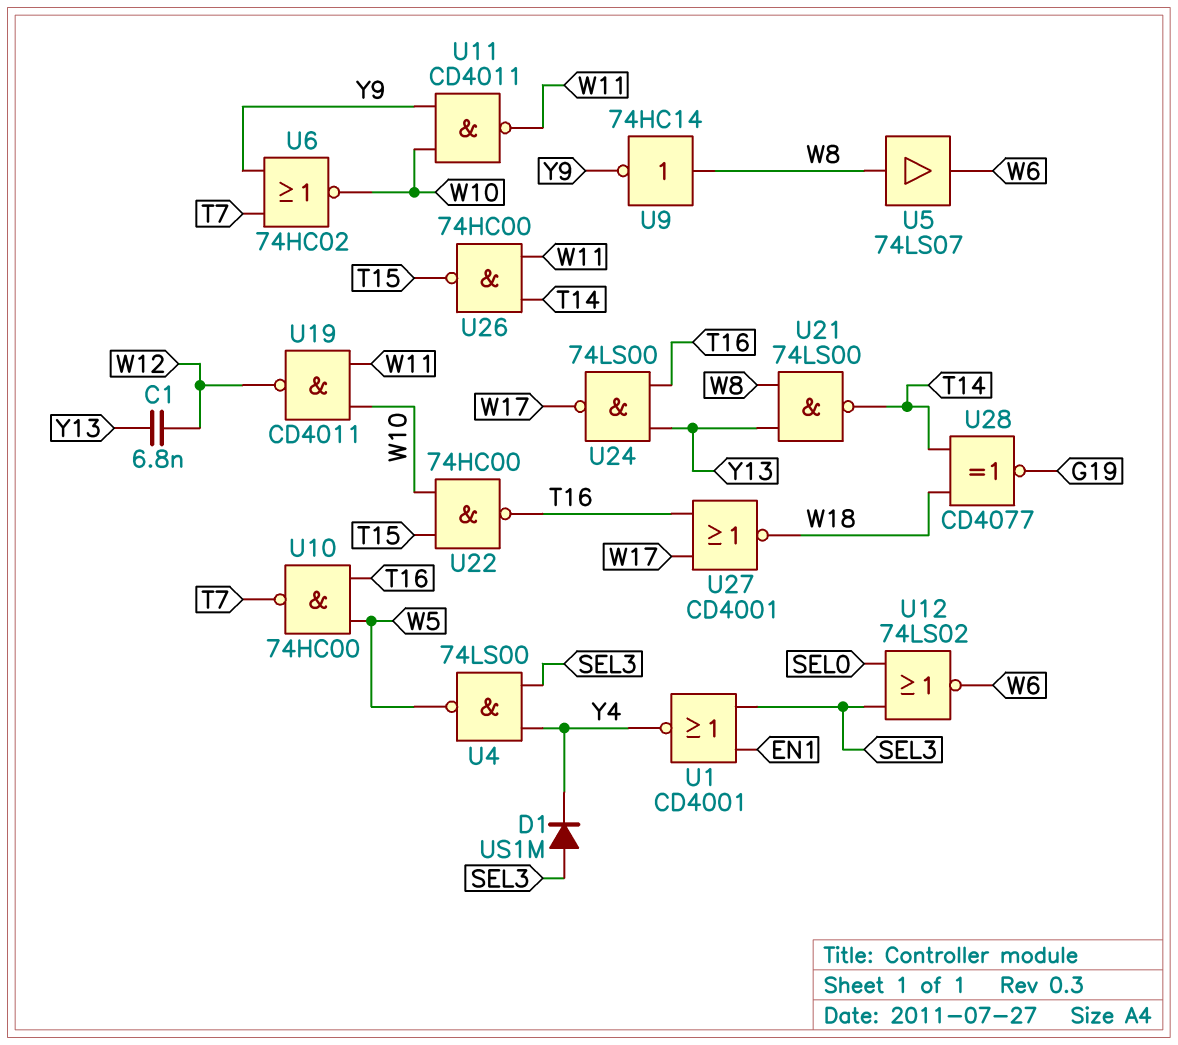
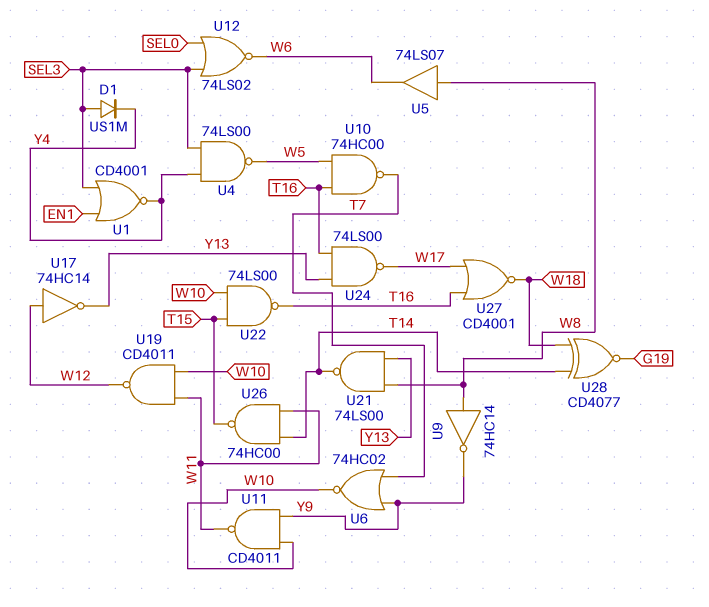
C1: 6.8nF (W12, Y13) -> none
U17: none -> NOT 74HC14 (in W12, out Y13)
U22: NAND 74HC00 (in T15, in W10, out T16) -> NAND 74LS00 (in T15, in W10, out T16)

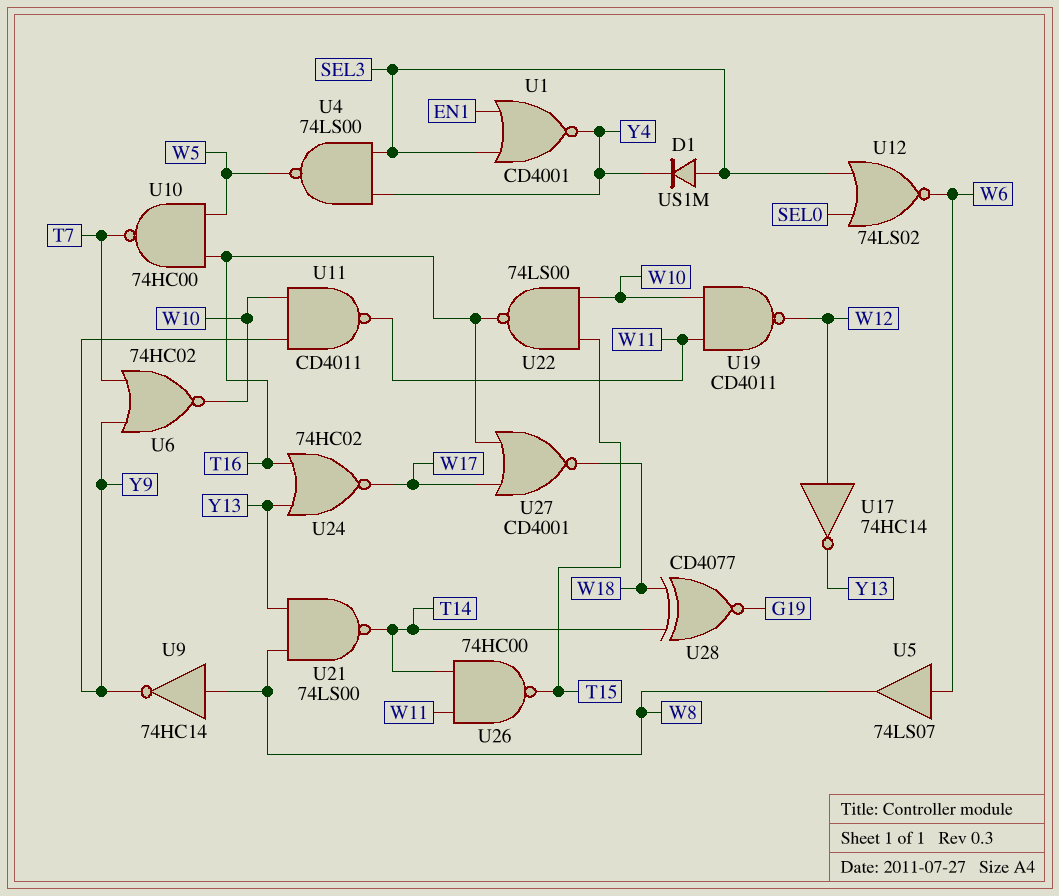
U5: buffer 74LS07 (in W8, out W6) -> buffer 74LS07 (in W6, out W8)
U24: NAND 74LS00 (in T16, in Y13, out W17) -> NOR 74HC02 (in T16, in Y13, out W17)

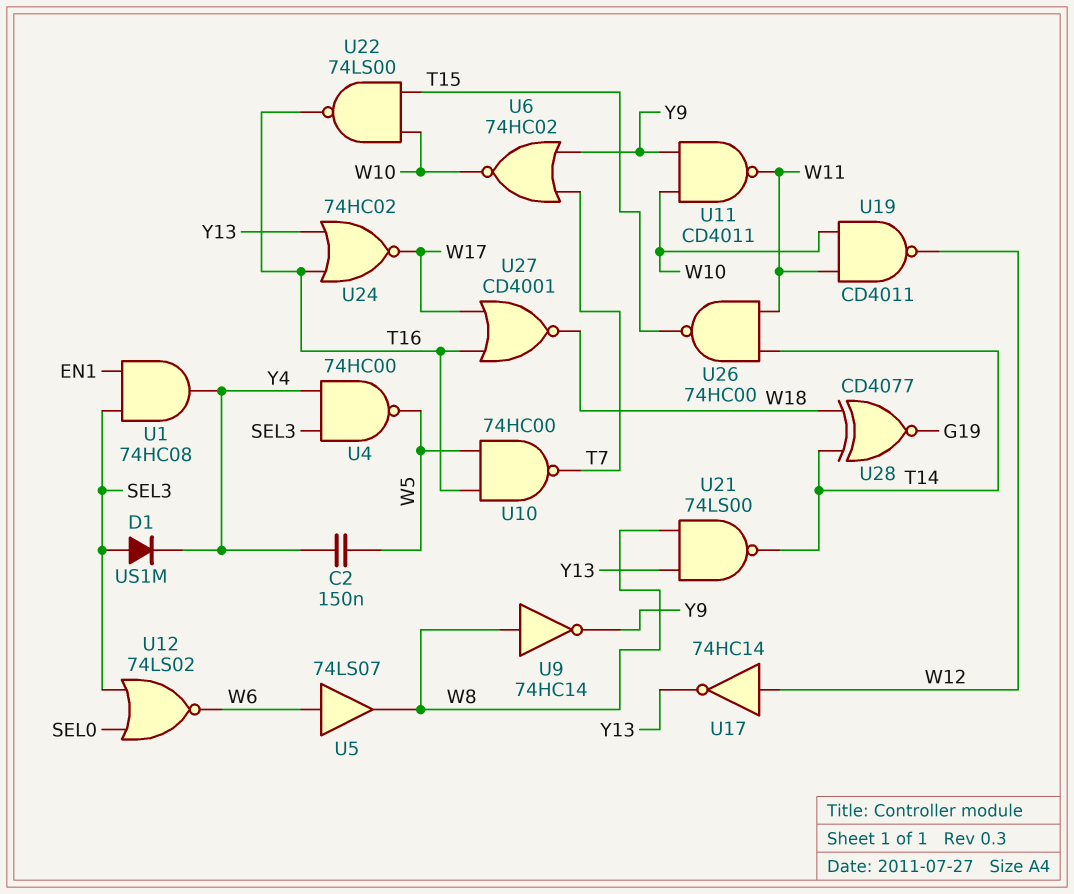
C2: none -> 150nF (W5, Y4)
U1: NOR CD4001 (in EN1, in SEL3, out Y4) -> AND 74HC08 (in EN1, in SEL3, out Y4)
U4: NAND 74LS00 (in SEL3, in Y4, out W5) -> NAND 74HC00 (in SEL3, in Y4, out W5)

